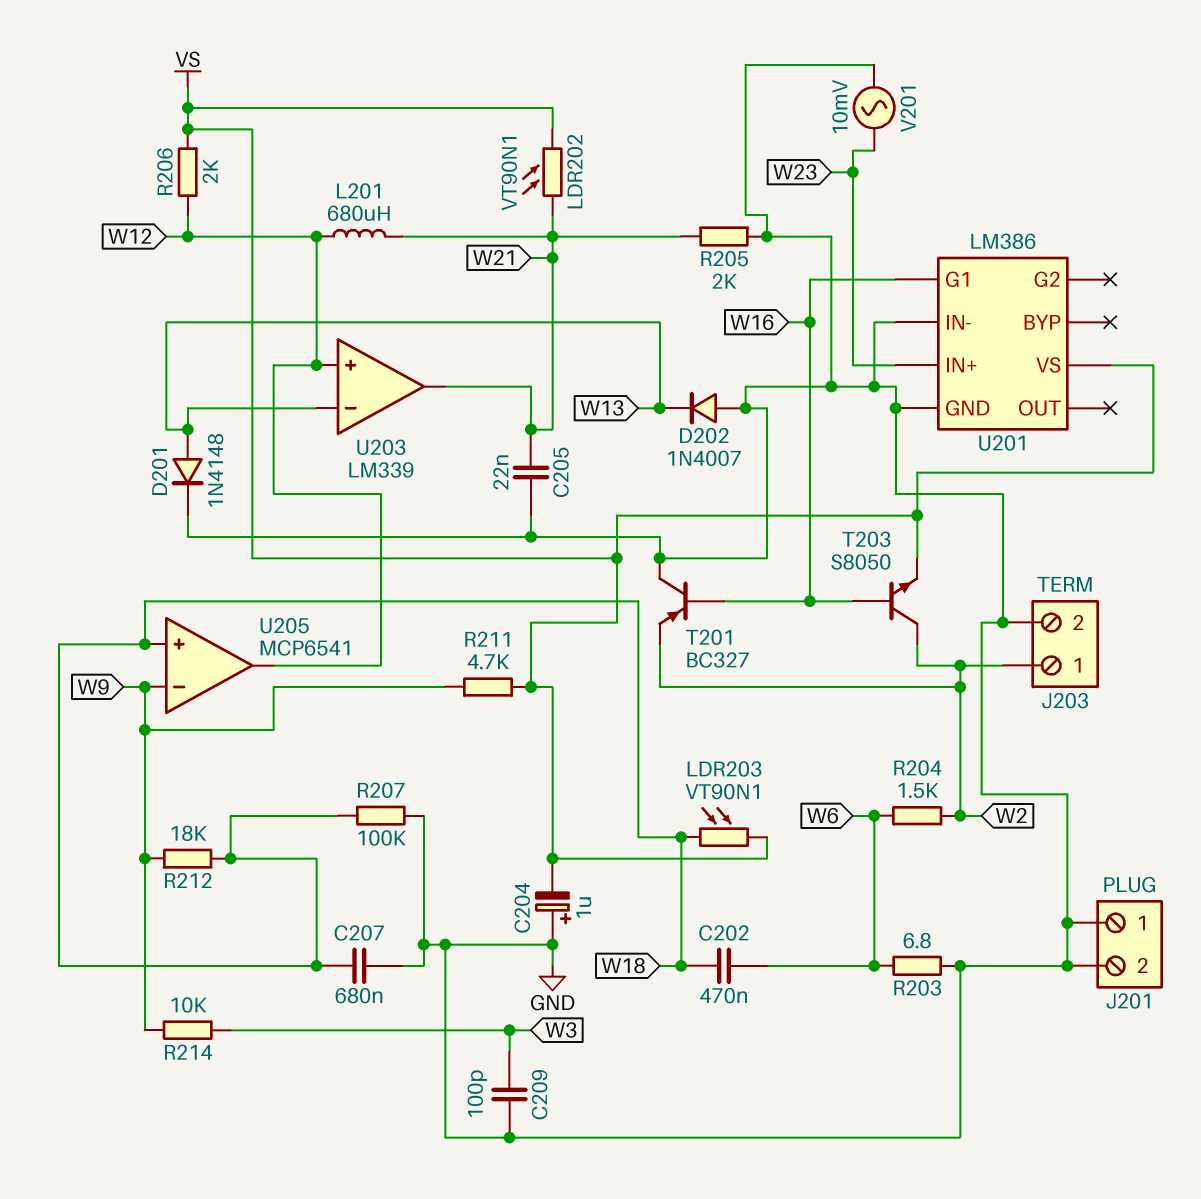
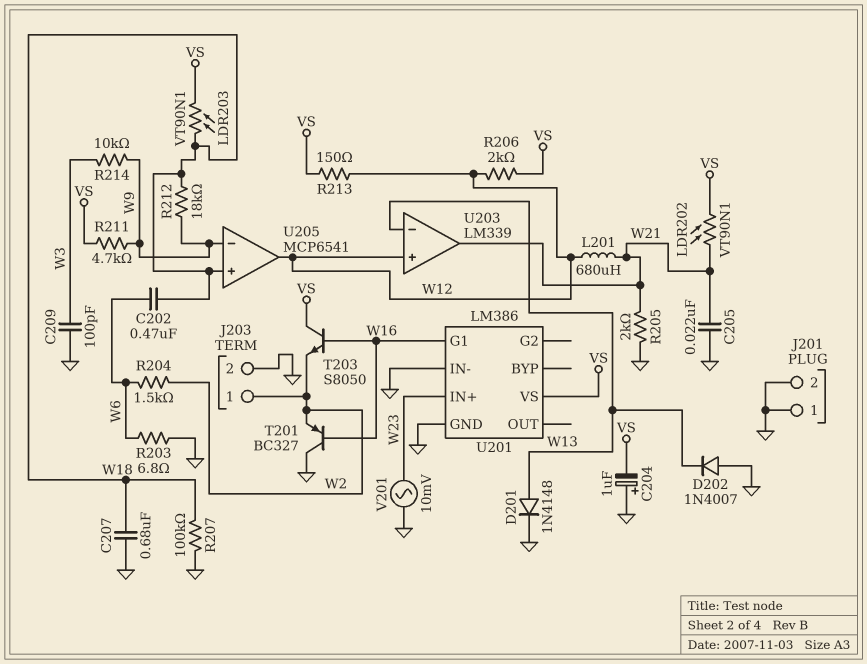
R213: none -> 150 (VS, W12)
T203: NPN S8050 (B W16, C W2, E VS) -> NPN S8050 (B W16, C VS, E W2)

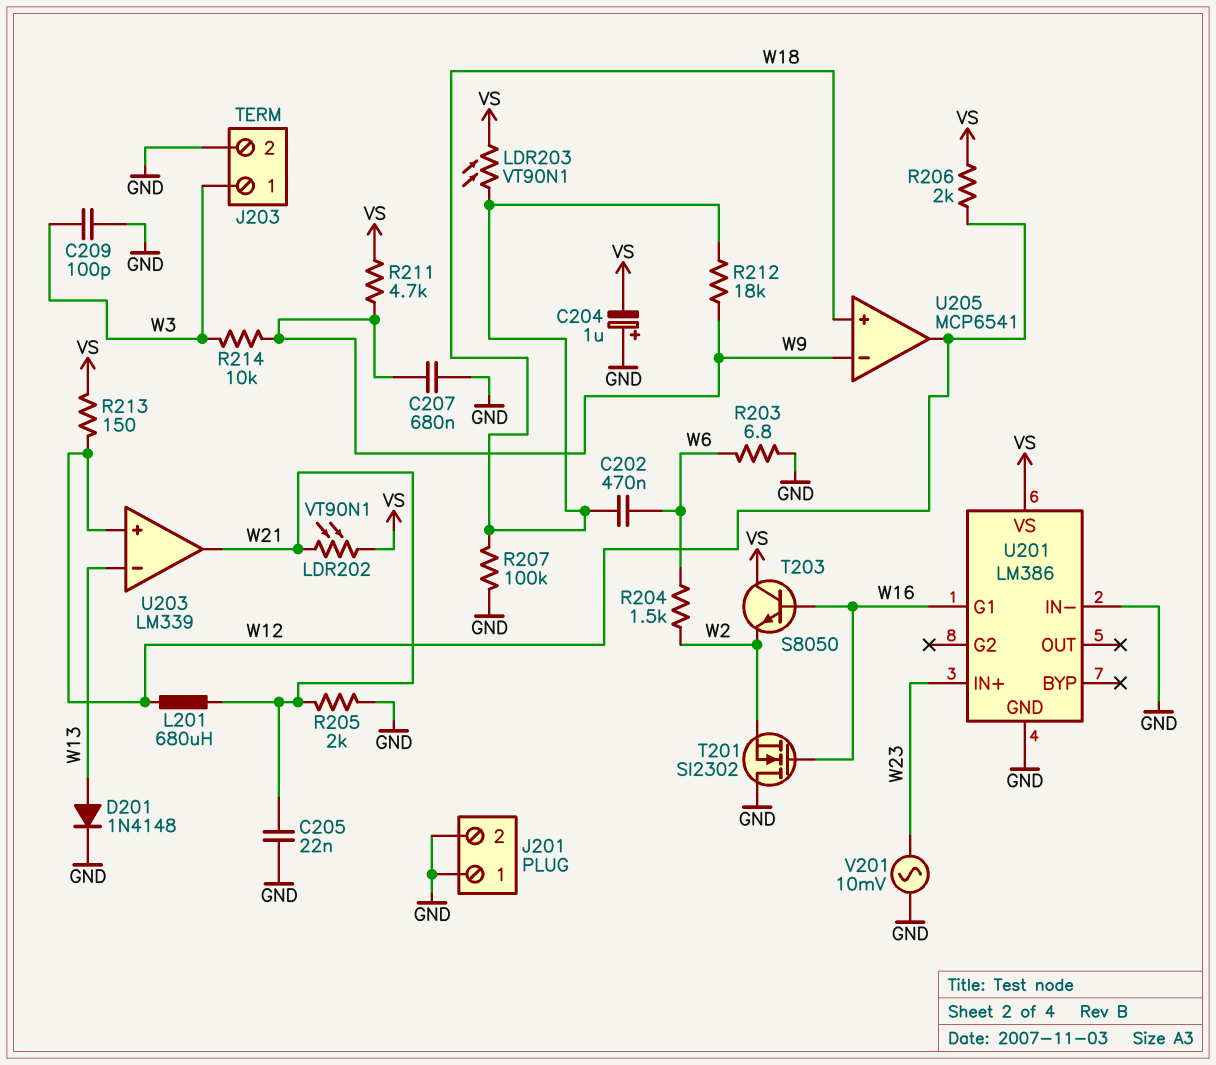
C207: 680nF (GND, W18) -> 680nF (GND, W9)
D202: diode 1N4007 (A GND, K W13) -> none
J203 pin 1: W2 -> W3
T201: PNP BC327 (B W16, C GND, E W2) -> NMOS SI2302 (G W16, D GND, S W2)

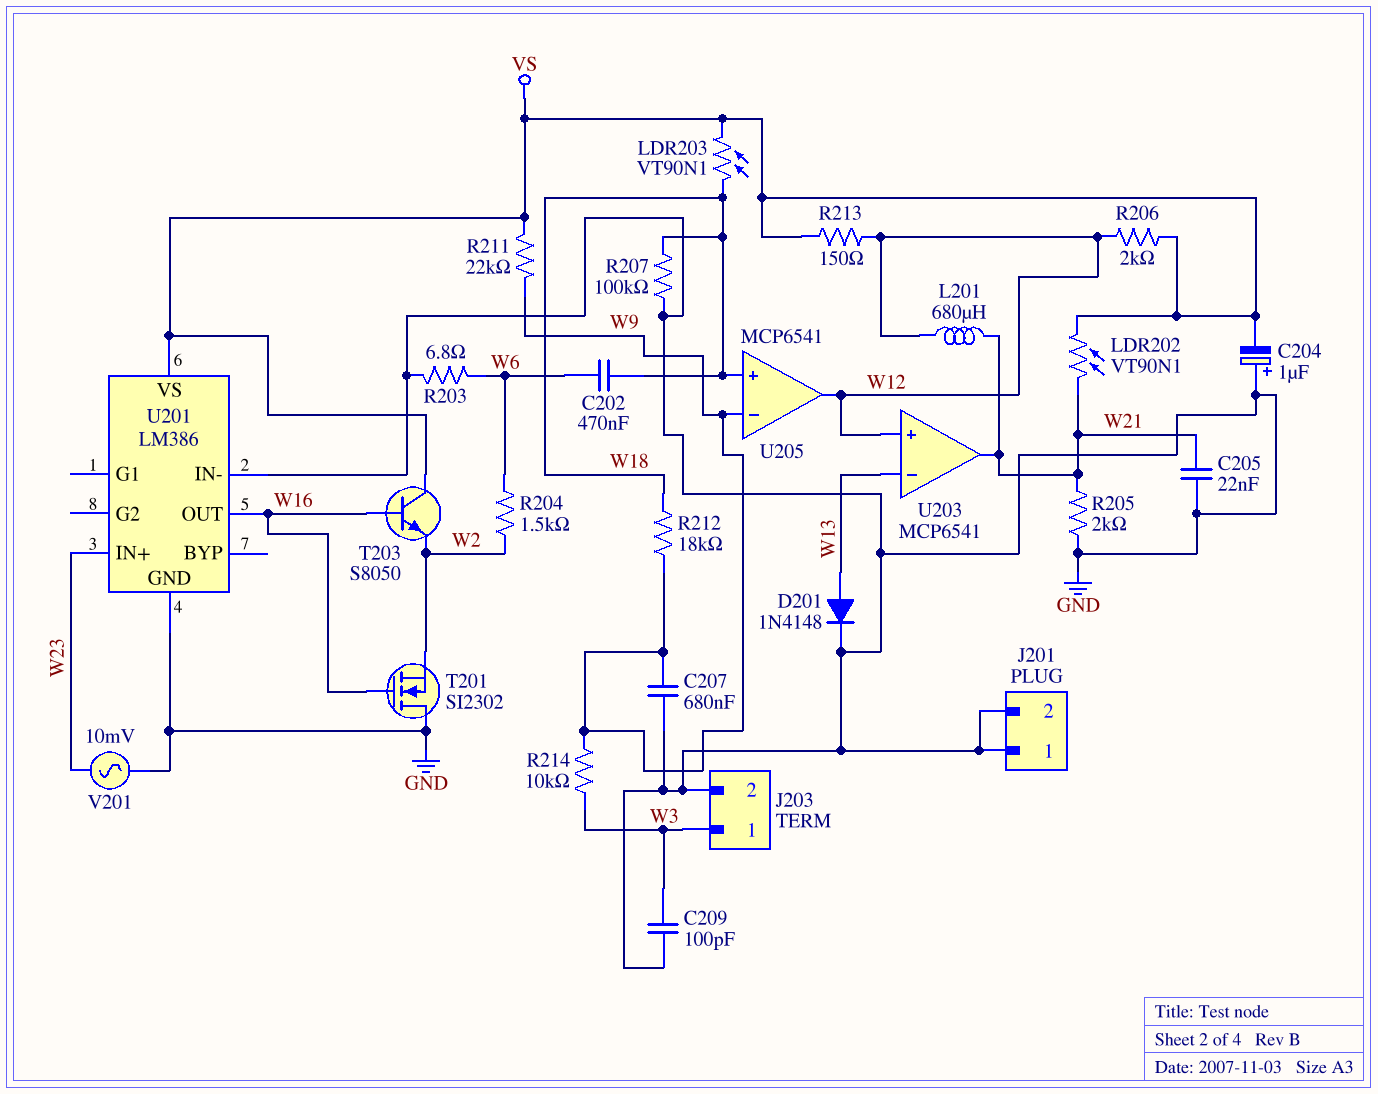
R211: 4.7k (VS, W9) -> 22k (VS, W9)
U201 pin G1: W16 -> none
U201 pin OUT: none -> W16
U203: LM339 -> MCP6541

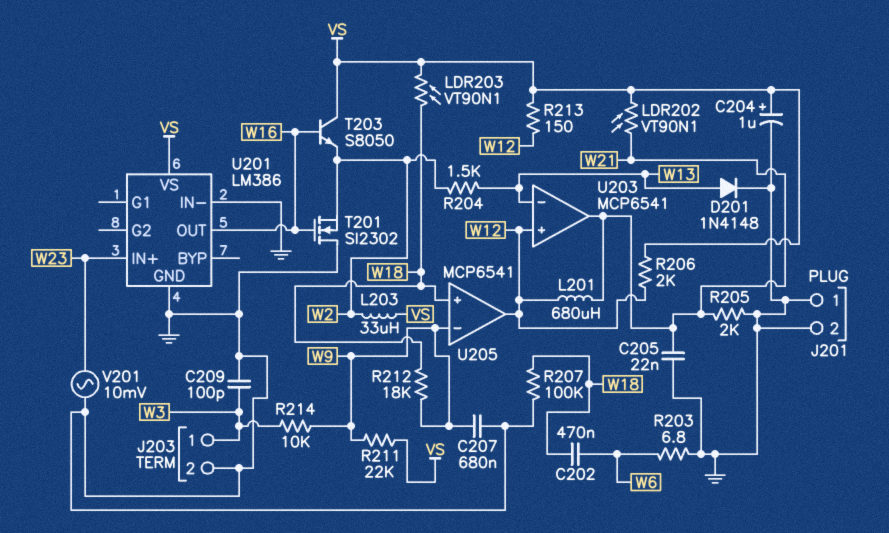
C204: 1uF (plus GND, minus VS) -> 1uF (plus VS, minus GND)
L203: none -> 33uH (VS, W2)
R204: 1.5k (W2, W6) -> 1.5k (W2, W13)

